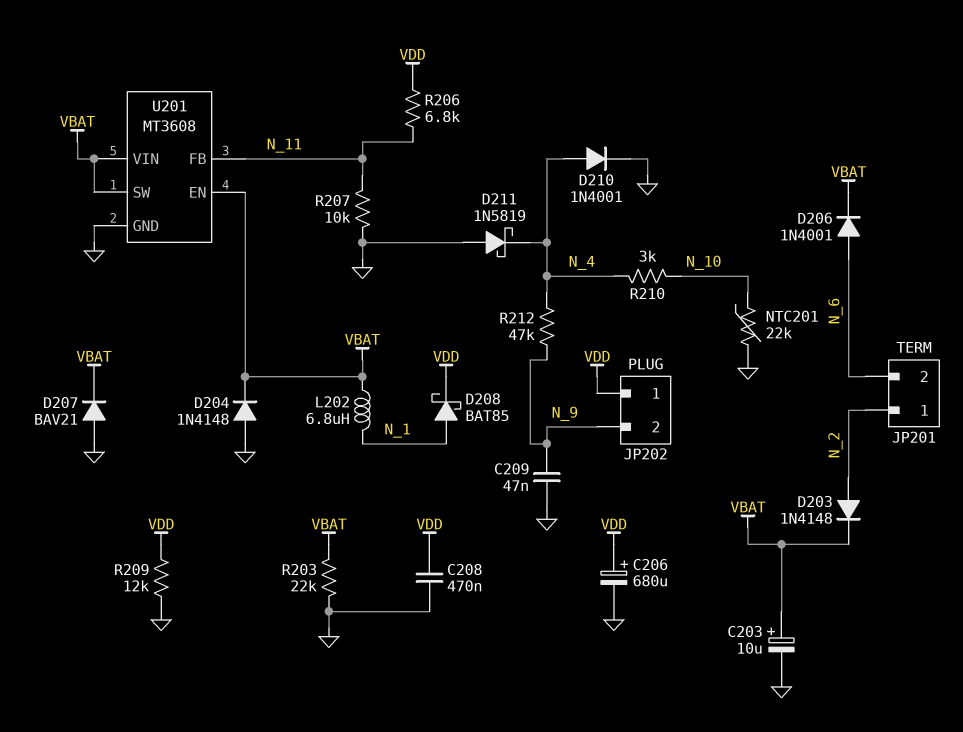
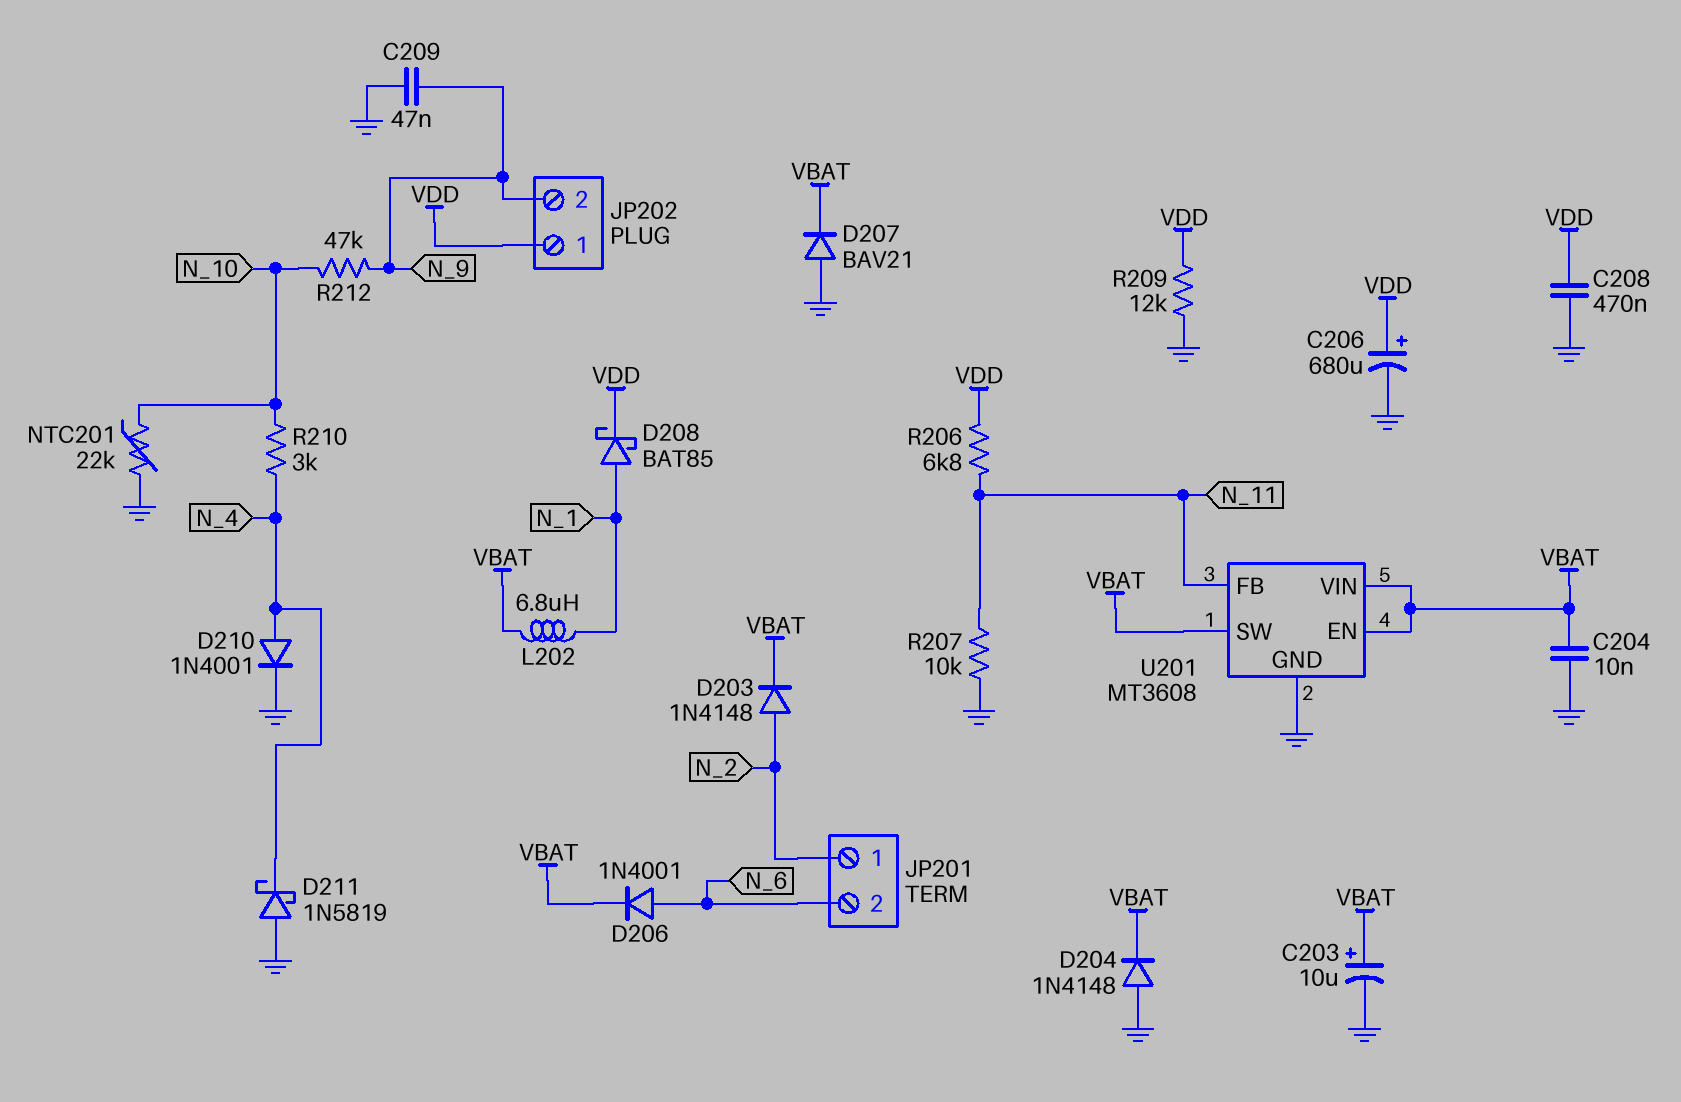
C204: none -> 10nF (GND, VBAT)
R203: 22k (GND, VBAT) -> none
R212: 47k (N_4, N_9) -> 47k (N_9, N_10)

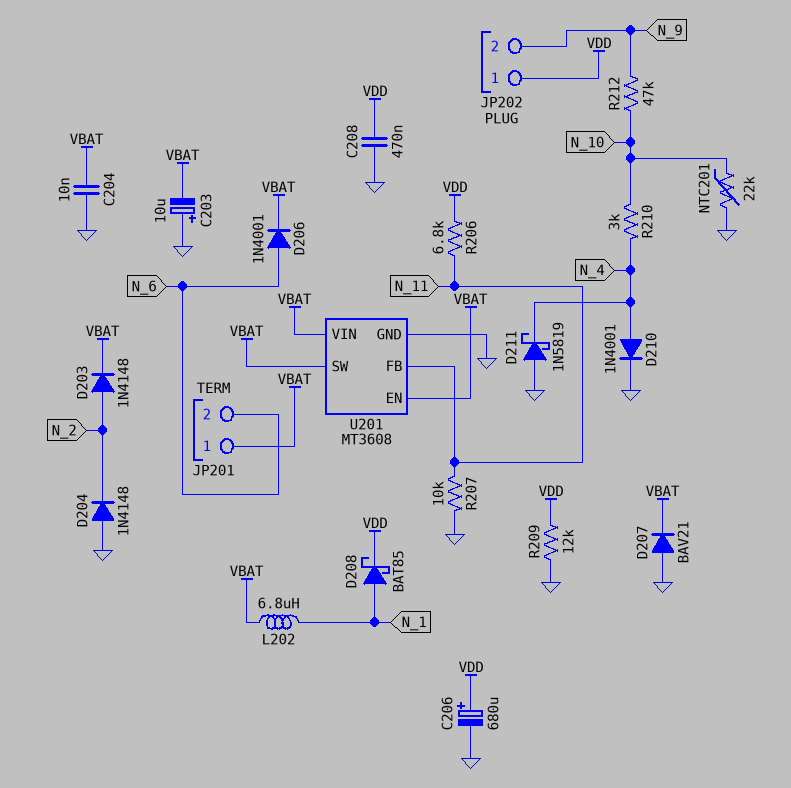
C203: 10uF (plus VBAT, minus GND) -> 10uF (plus GND, minus VBAT)
C209: 47nF (GND, N_9) -> none
D204: diode 1N4148 (A GND, K VBAT) -> diode 1N4148 (A GND, K N_2)
JP201 pin 1: N_2 -> VBAT

